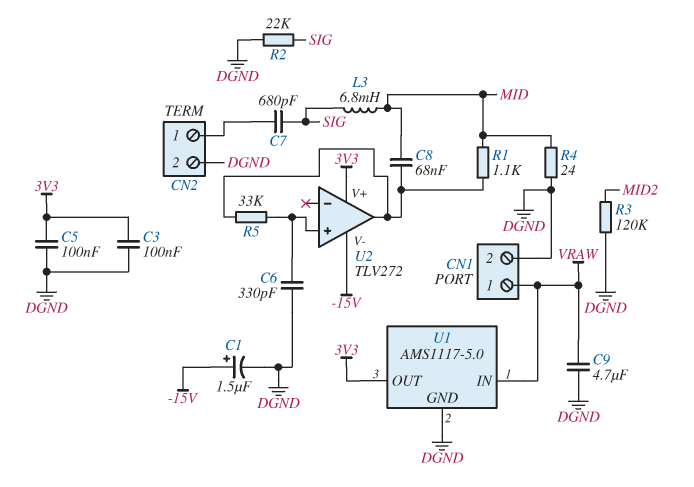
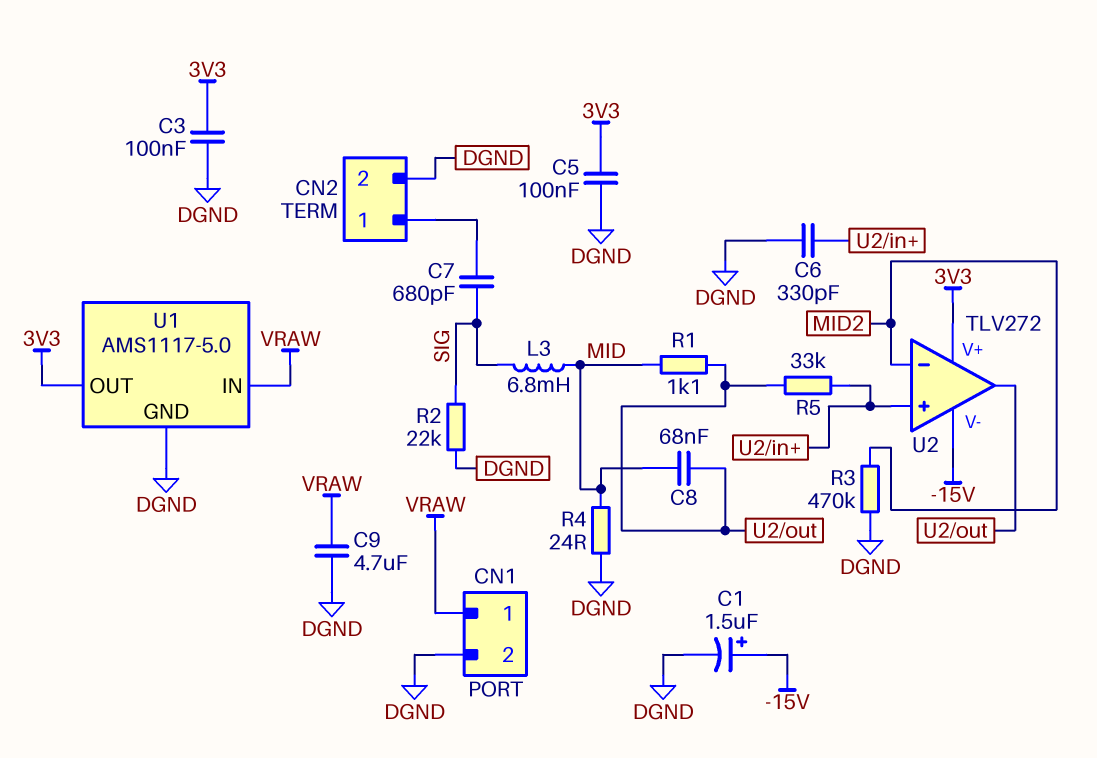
R3: 120k (DGND, MID2) -> 470k (DGND, MID2)
U2 pin in-: none -> MID2

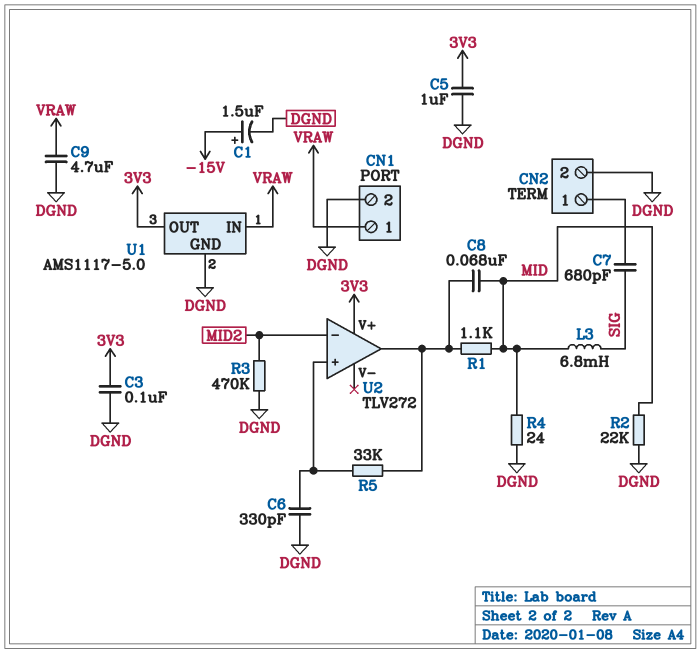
C5: 100nF (3V3, DGND) -> 1uF (3V3, DGND)
R2: 22k (DGND, SIG) -> 22k (DGND, MID)
U2 pin V-: -15V -> none

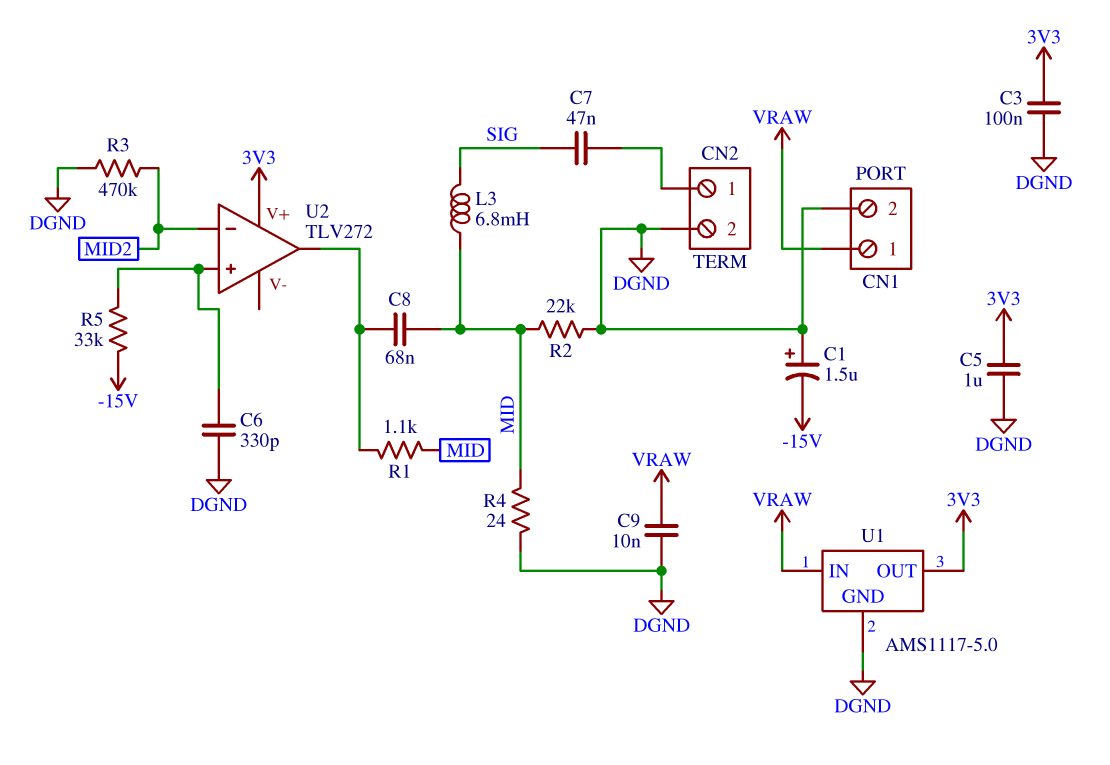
C1: 1.5uF (plus -15V, minus DGND) -> 1.5uF (plus DGND, minus -15V)
C7: 680pF (CN2/1, SIG) -> 47nF (CN2/1, SIG)
C9: 4.7uF (DGND, VRAW) -> 10nF (DGND, VRAW)
R5: 33k (U2/in+, U2/out) -> 33k (-15V, U2/in+)

